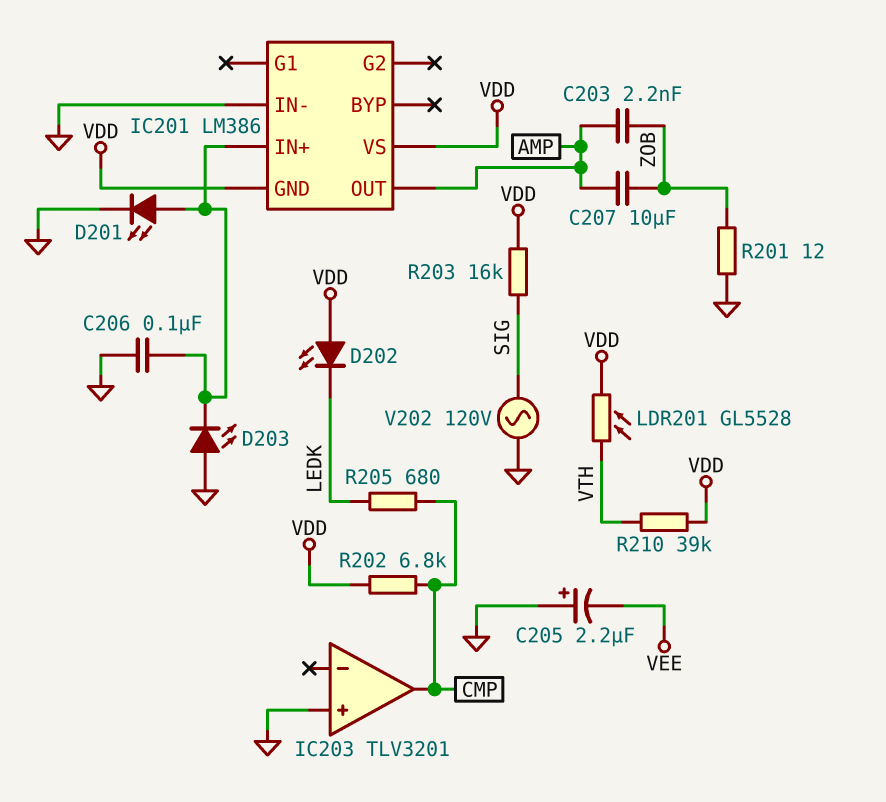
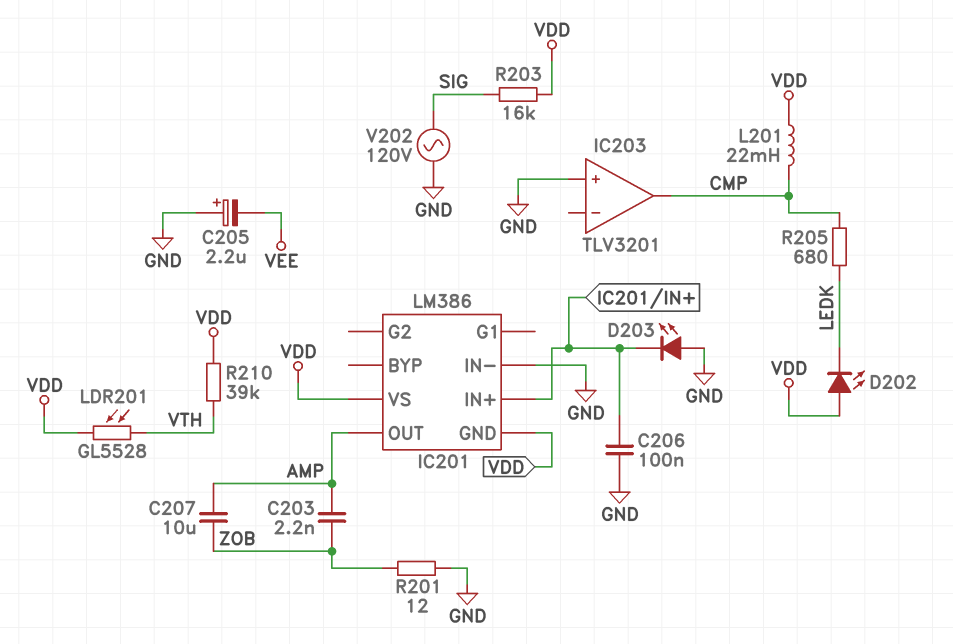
D201: LED (A IC201/IN+, K GND) -> none
L201: none -> 22mH (CMP, VDD)
R202: 6.8k (CMP, VDD) -> none

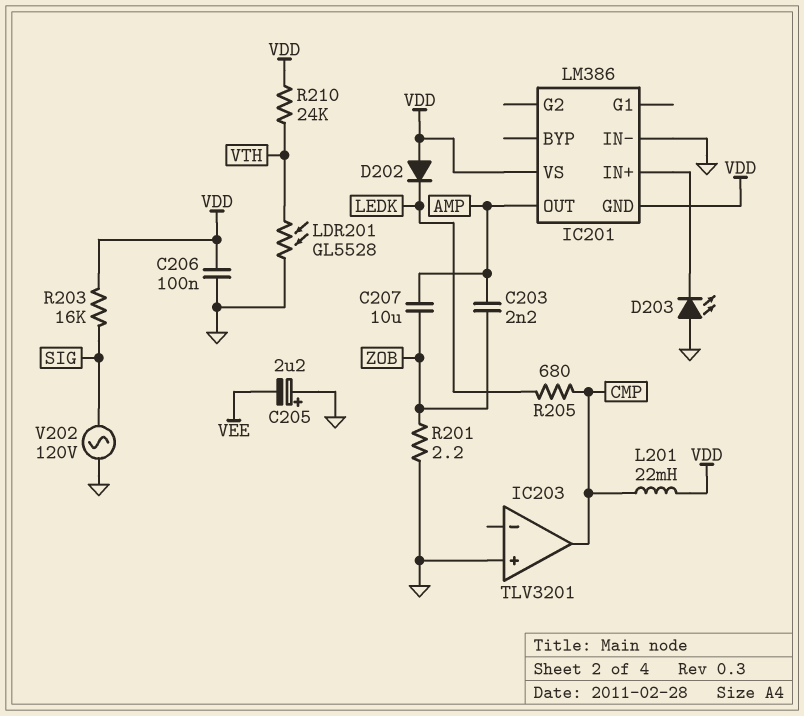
C206: 100nF (GND, IC201/IN+) -> 100nF (GND, VDD)
D202: LED (A VDD, K LEDK) -> diode (A VDD, K LEDK)
LDR201: GL5528 (VDD, VTH) -> GL5528 (GND, VTH)
R201: 12 (GND, ZOB) -> 2.2 (GND, ZOB)
R210: 39k (VDD, VTH) -> 24k (VDD, VTH)

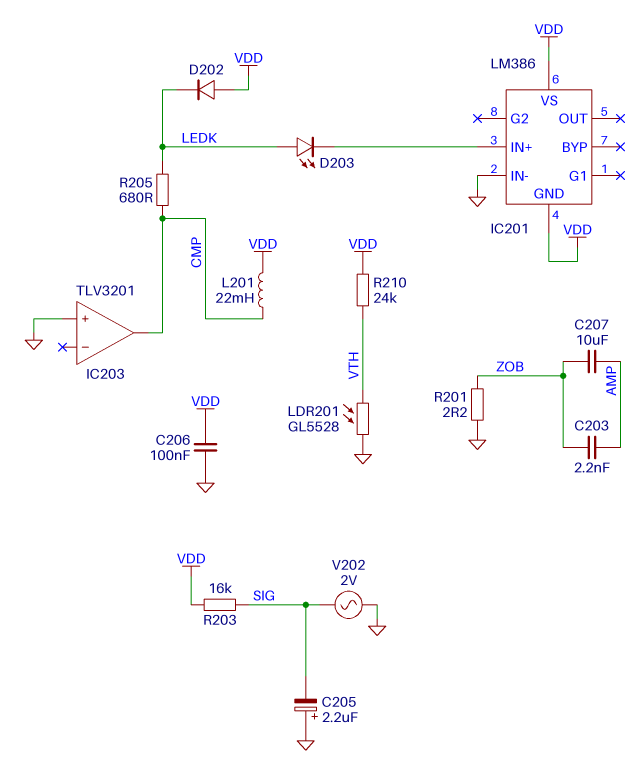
C205: 2.2uF (plus GND, minus VEE) -> 2.2uF (plus GND, minus SIG)
D203: LED (A GND, K IC201/IN+) -> LED (A LEDK, K IC201/IN+)
IC201 pin OUT: AMP -> none
V202: AC 120V (GND, SIG) -> AC 2V (GND, SIG)

